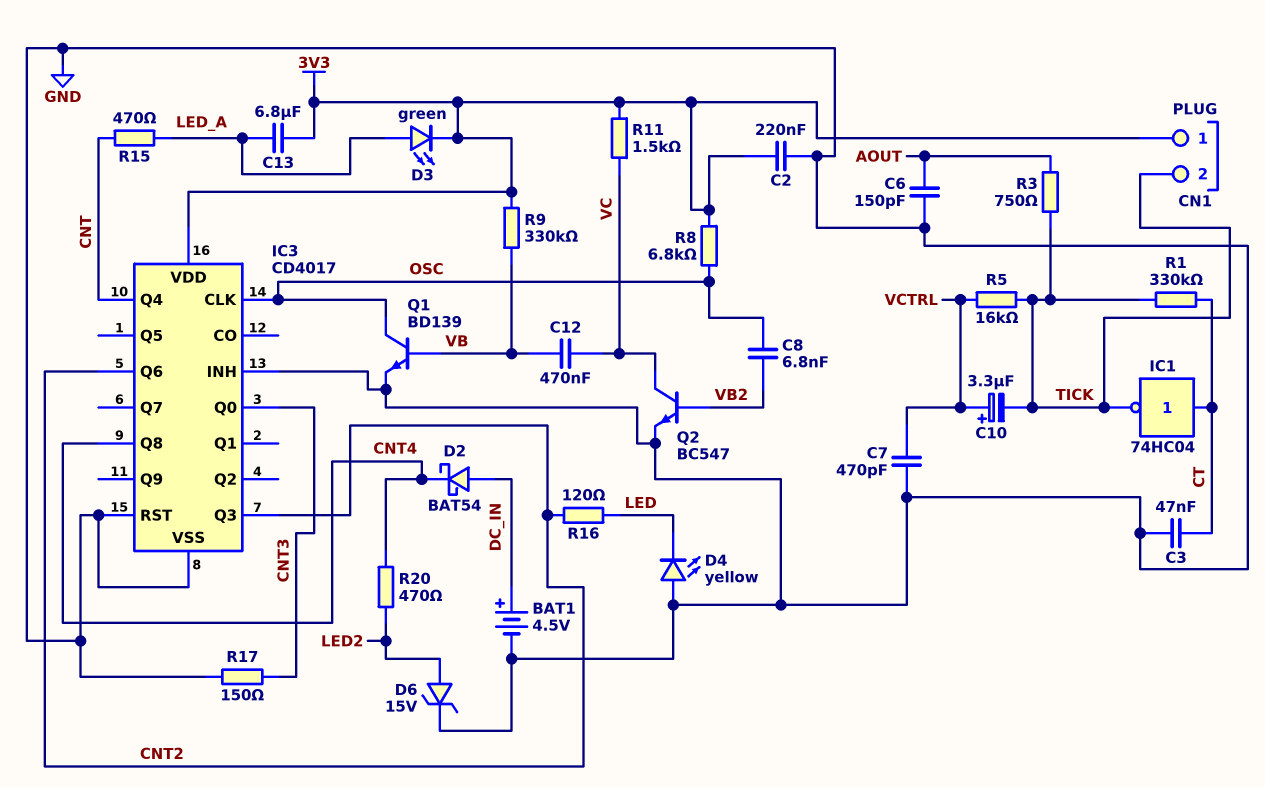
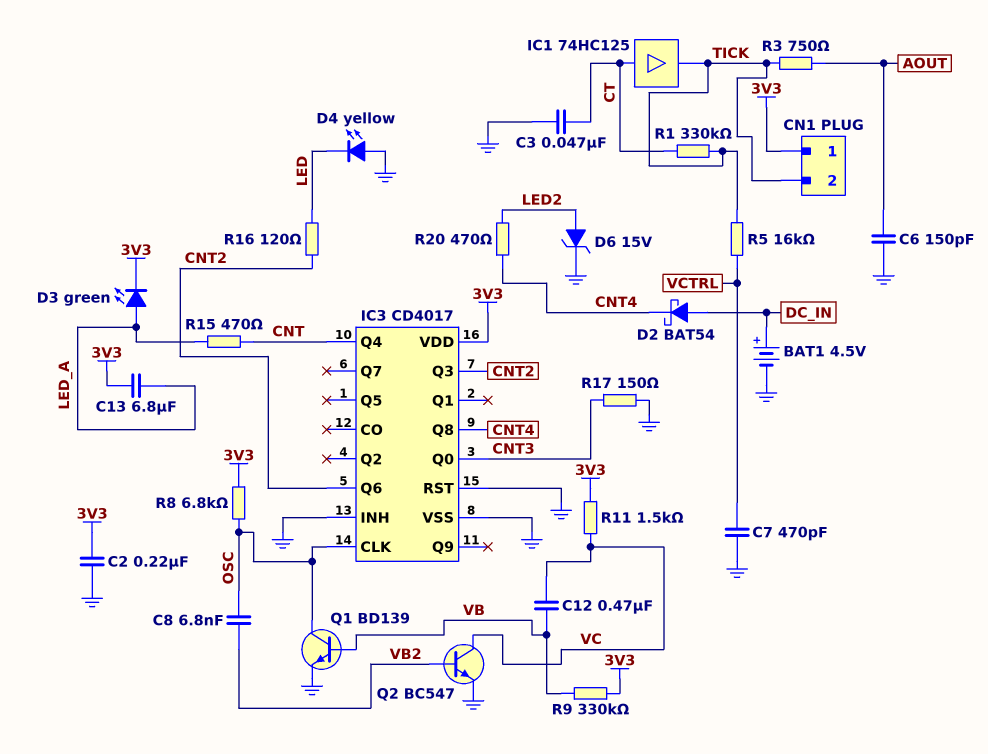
C10: 3.3uF (plus VCTRL, minus TICK) -> none
IC1: NOT 74HC04 (in CT, out TICK) -> buffer 74HC125 (in CT, out TICK)

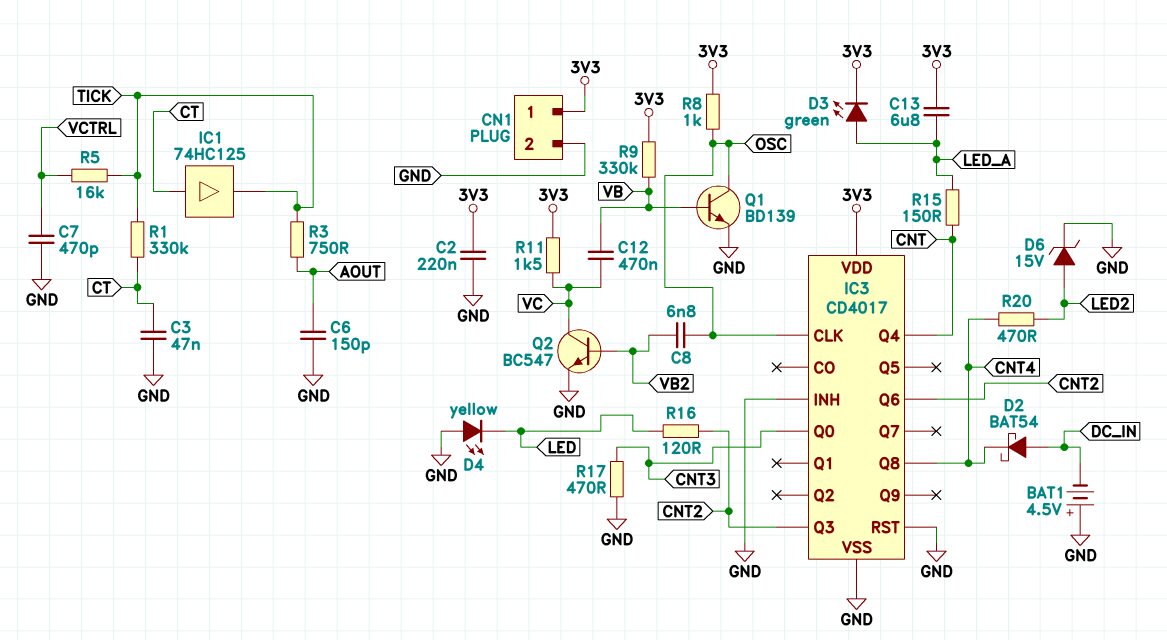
BAT1: 4.5V (plus DC_IN, minus GND) -> 4.5V (plus GND, minus DC_IN)
CN1 pin 2: TICK -> GND
R8: 6.8k (3V3, OSC) -> 1k (3V3, OSC)
R15: 470 (CNT, LED_A) -> 150 (CNT, LED_A)
R17: 150 (CNT3, GND) -> 470 (CNT3, GND)

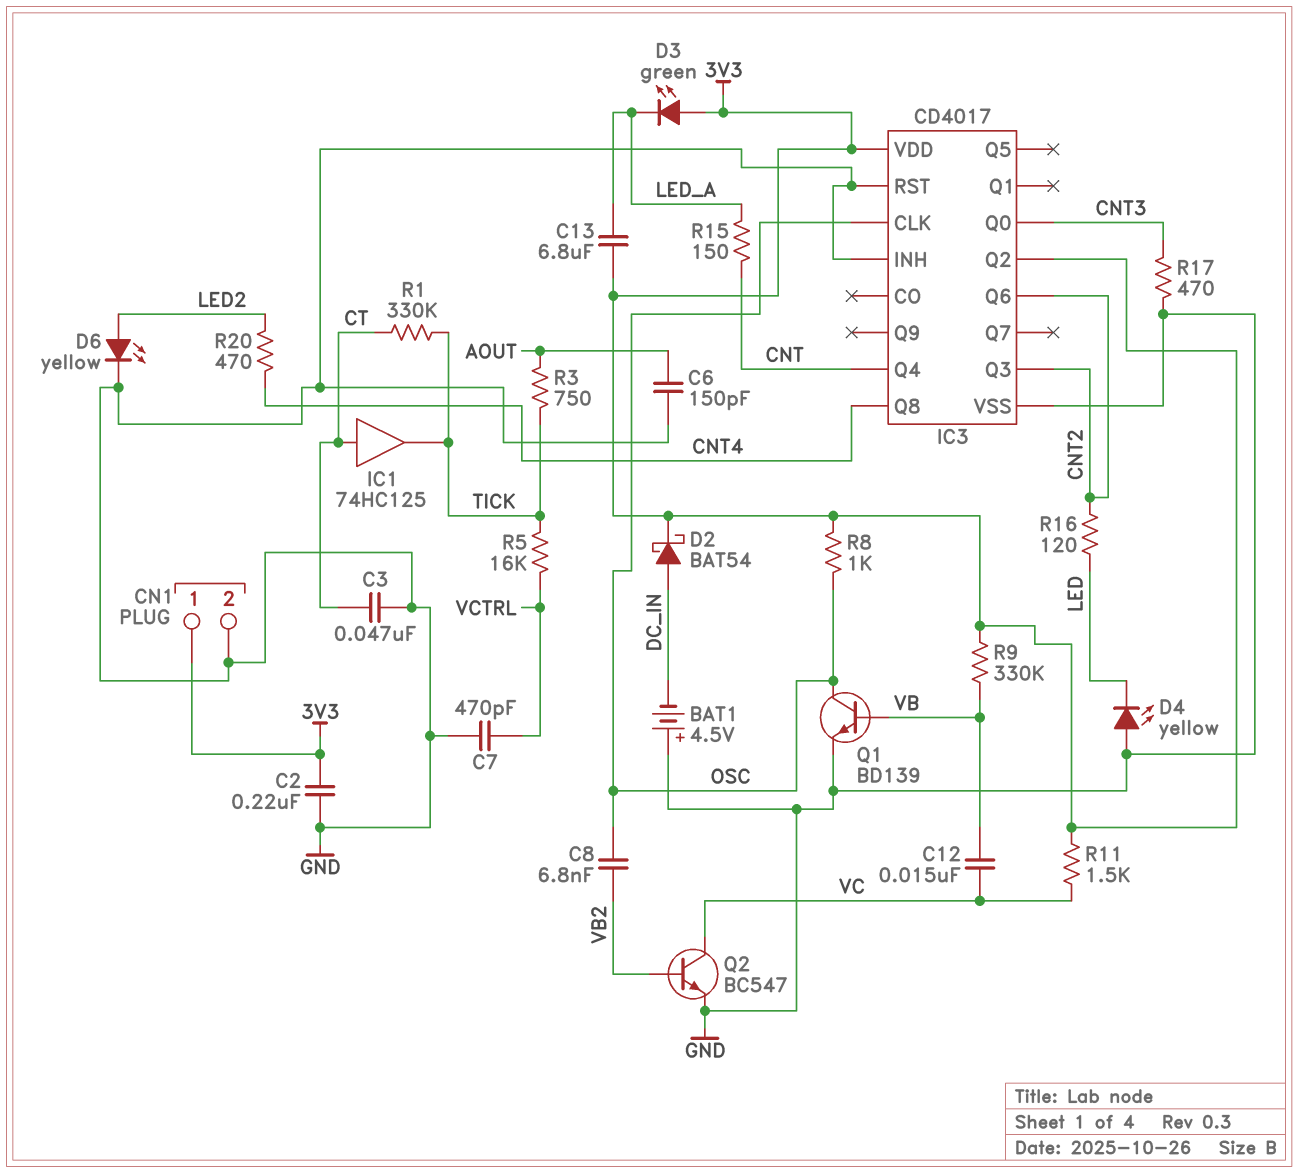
C12: 470nF (VB, VC) -> 15nF (VB, VC)
D2: schottky BAT54 (A DC_IN, K CNT4) -> schottky BAT54 (A DC_IN, K 3V3)
D3: LED green (A LED_A, K 3V3) -> LED green (A 3V3, K LED_A)
D6: zener 15V (A LED2, K GND) -> LED yellow (A LED2, K GND)
IC3 pin Q2: none -> 3V3

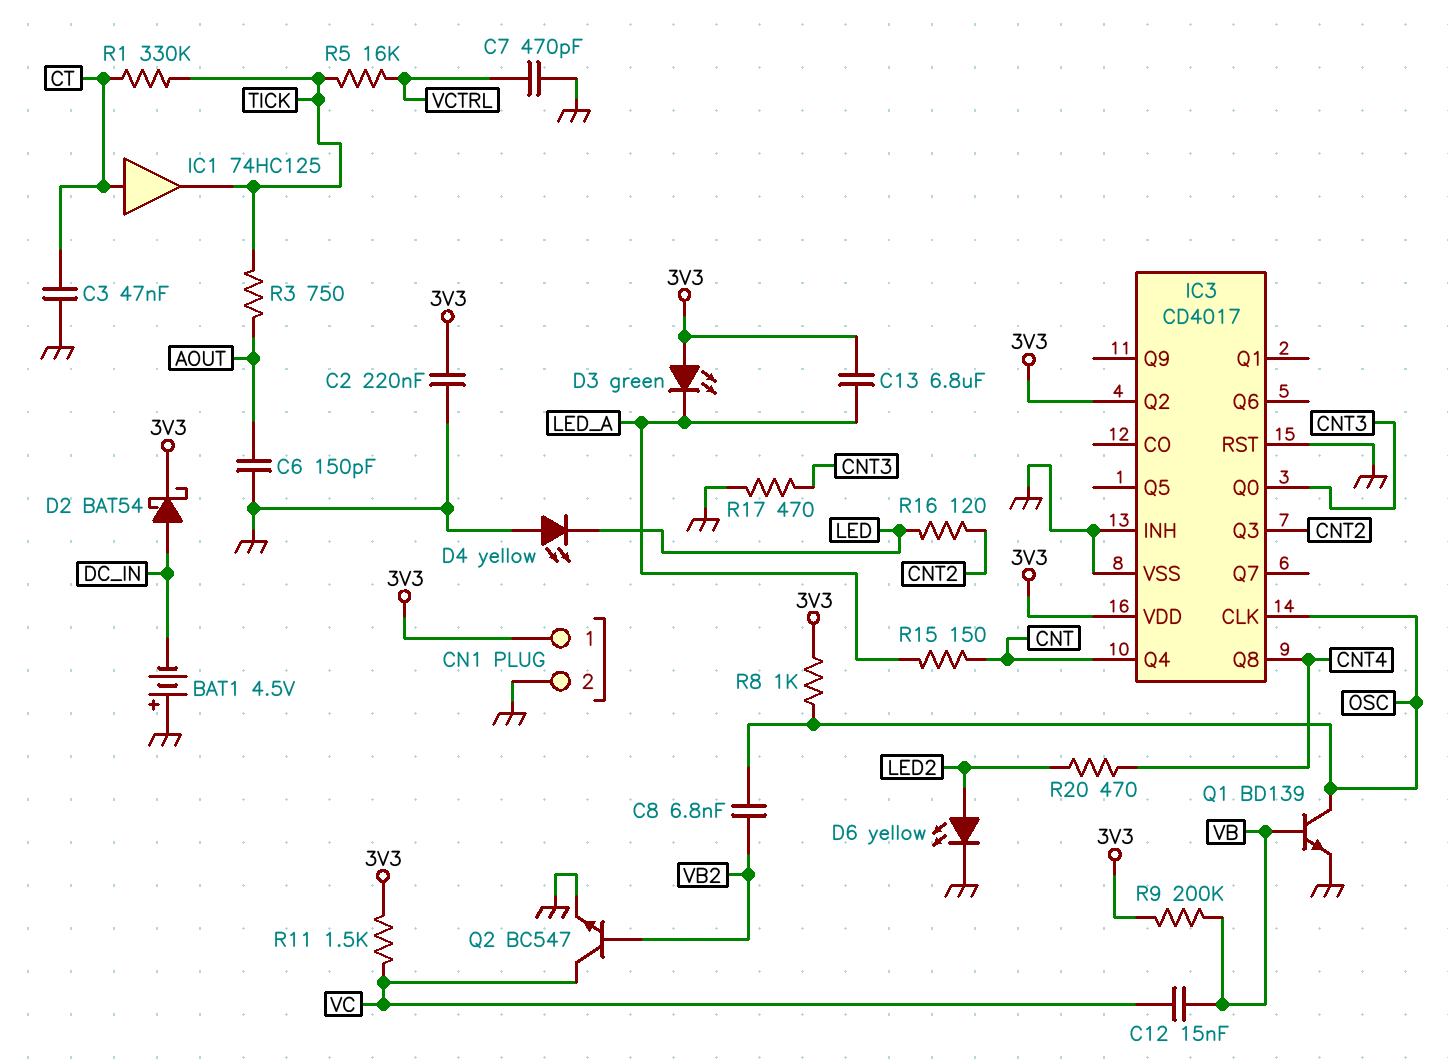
IC3 pin Q6: CNT2 -> none
R9: 330k (3V3, VB) -> 200k (3V3, VB)

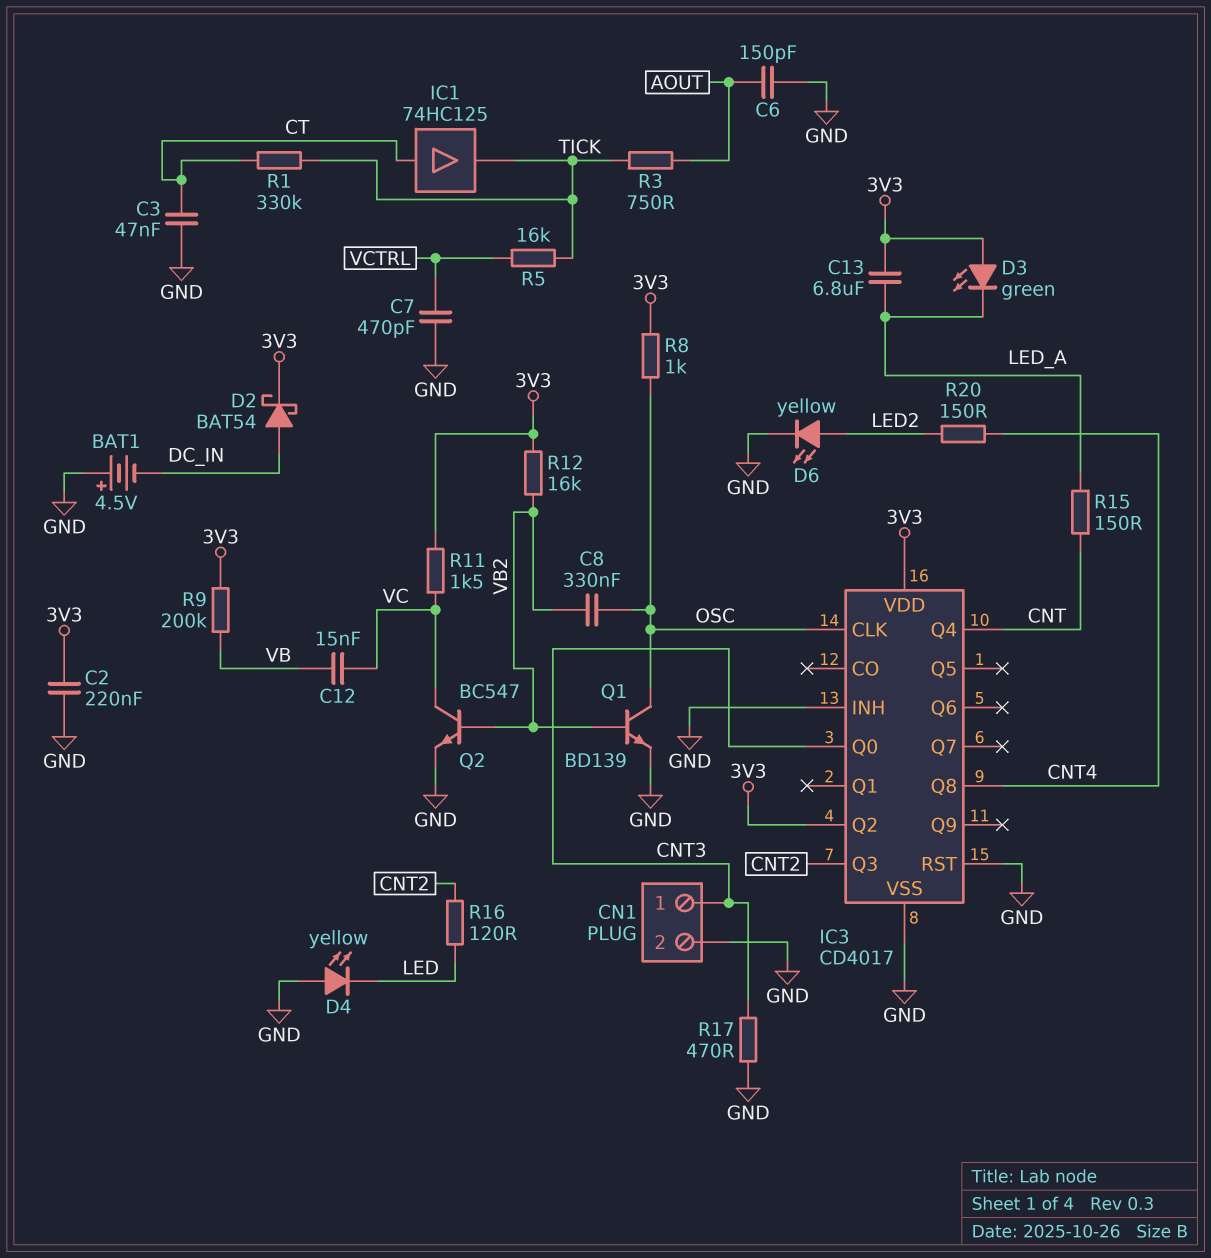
C8: 6.8nF (OSC, VB2) -> 330nF (OSC, VB2)
CN1 pin 1: 3V3 -> CNT3
Q1: NPN BD139 (B VB, C OSC, E GND) -> NPN BD139 (B VB2, C OSC, E GND)
R12: none -> 16k (3V3, VB2)
R20: 470 (CNT4, LED2) -> 150 (CNT4, LED2)

